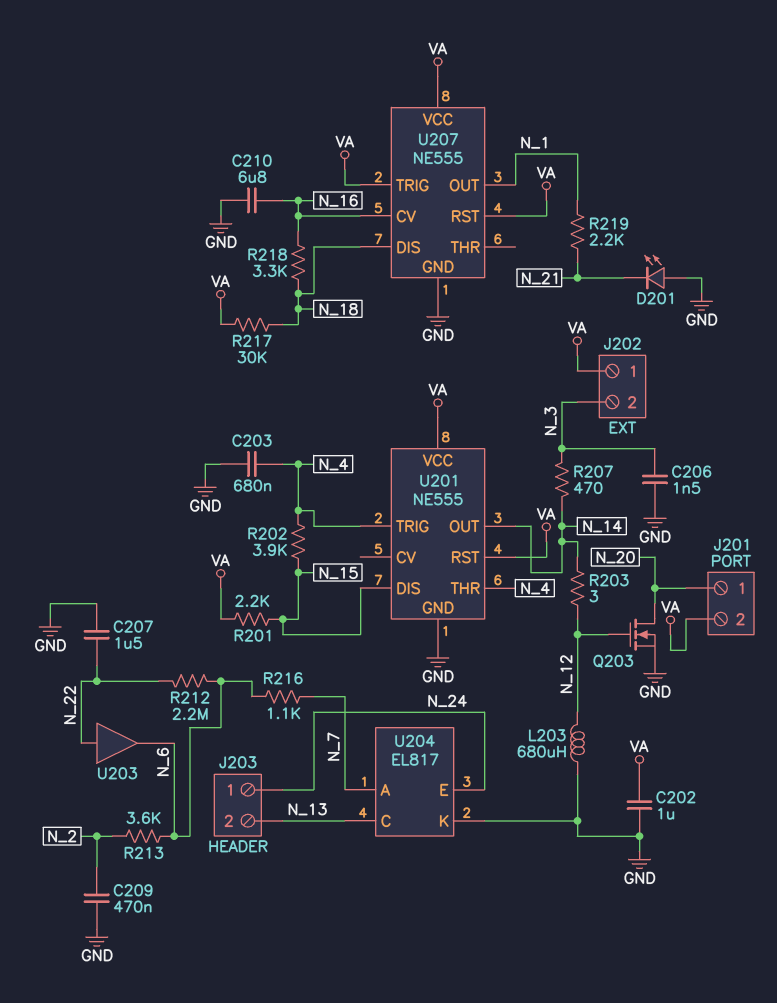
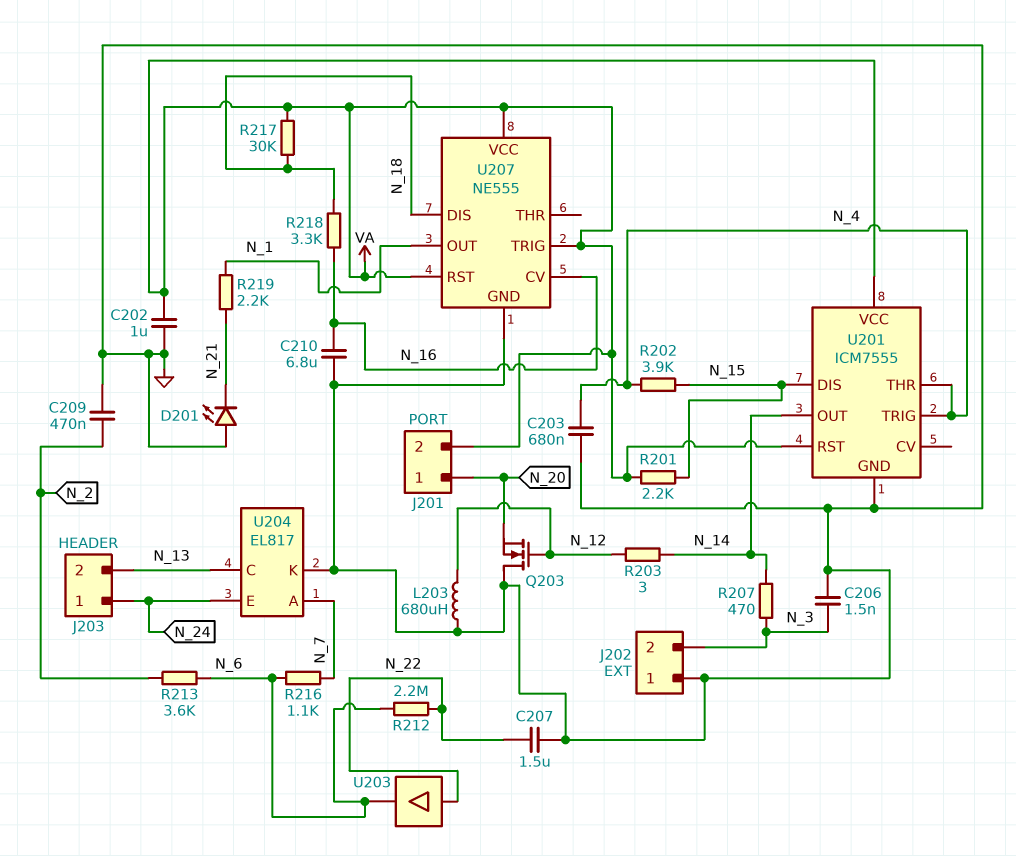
J202 pin 1: VA -> GND
Q203: NMOS (G N_12, D N_20, S GND) -> NMOS (G N_12, D GND, S N_20)
U201: NE555 -> ICM7555

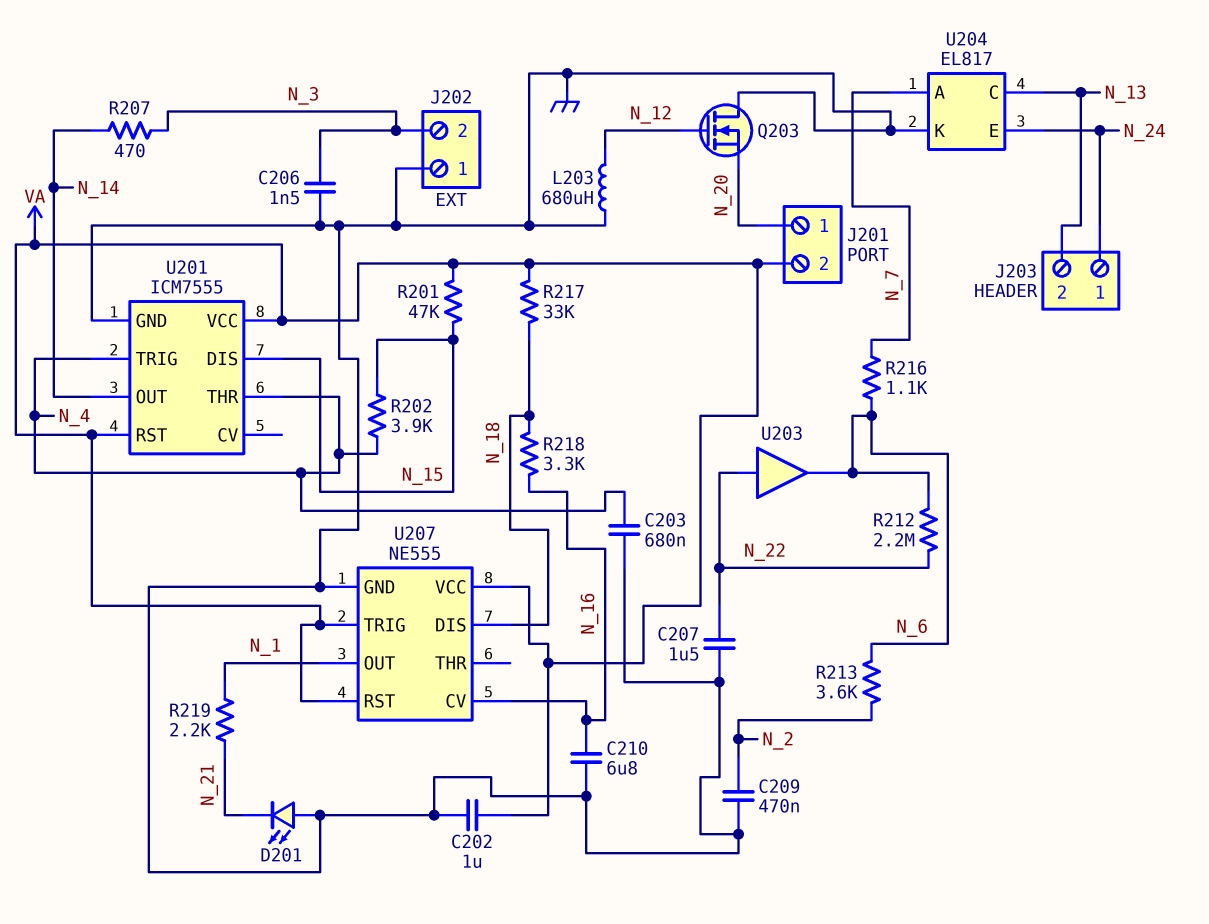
R201: 2.2k (N_15, VA) -> 47k (N_15, VA)
R203: 3 (N_12, N_14) -> none
R217: 30k (N_18, VA) -> 33k (N_18, VA)

